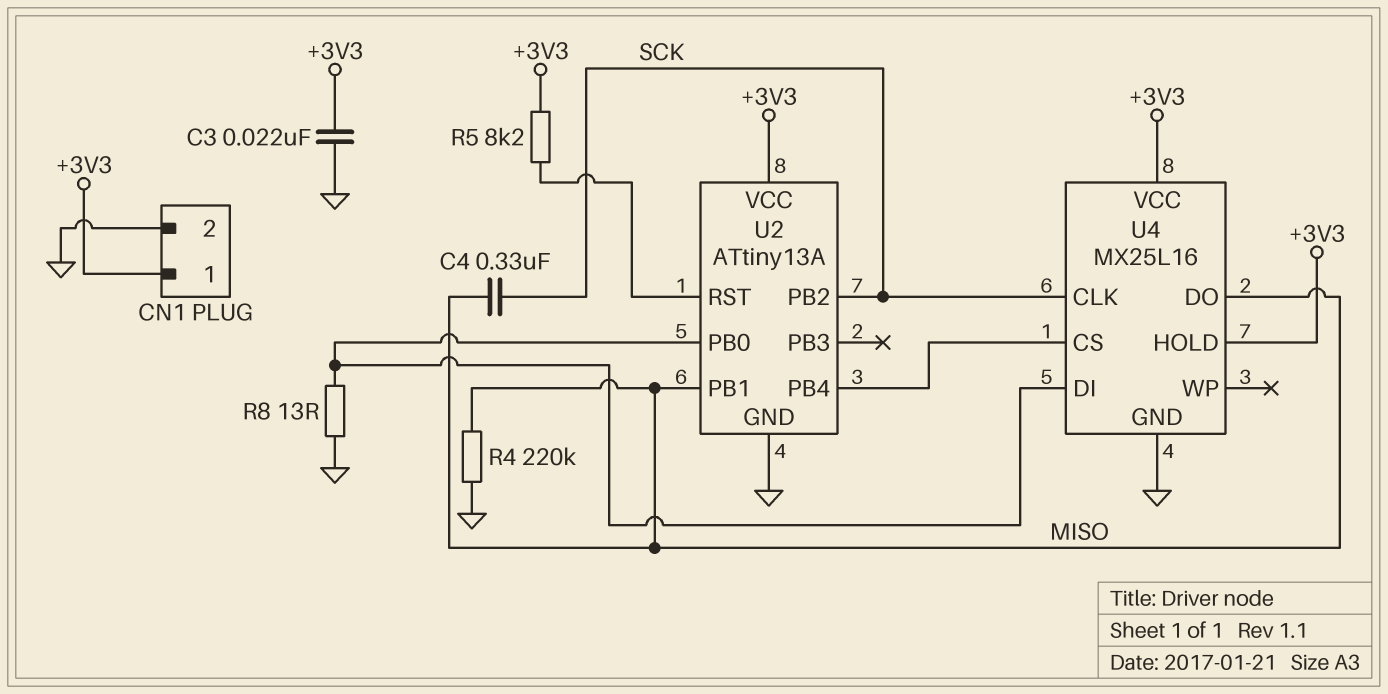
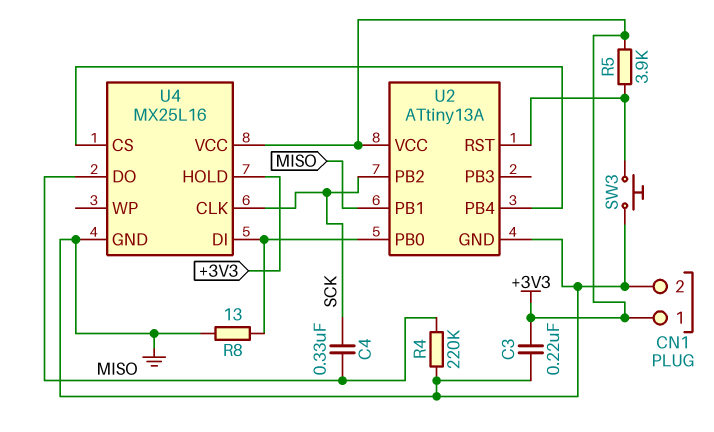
C3: 22nF (+3V3, GND) -> 220nF (+3V3, GND)
R5: 8.2k (+3V3, U2/RST) -> 3.9k (+3V3, U2/RST)
SW3: none -> button (GND, U2/RST)

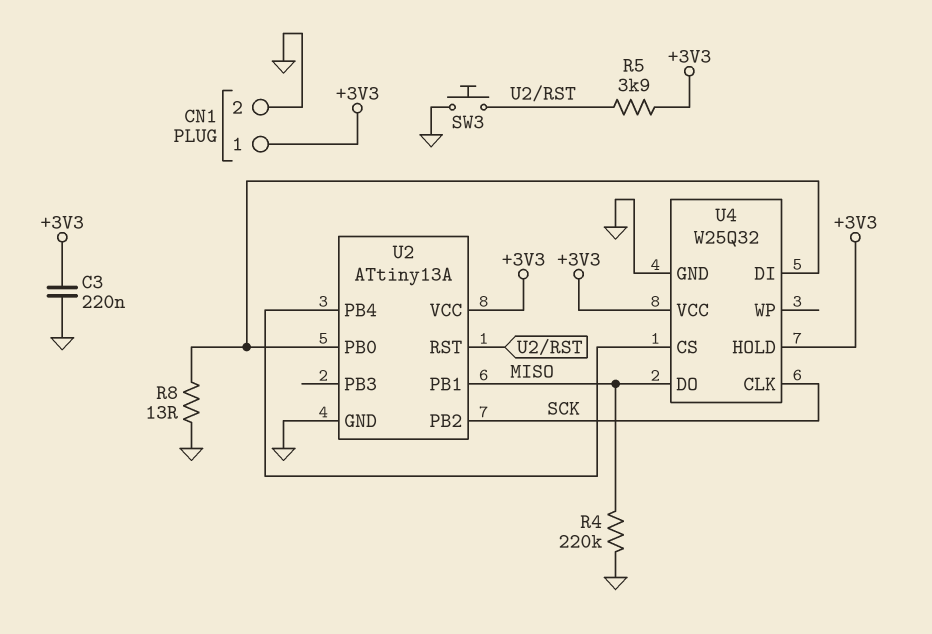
C4: 330nF (MISO, SCK) -> none
U4: MX25L16 -> W25Q32

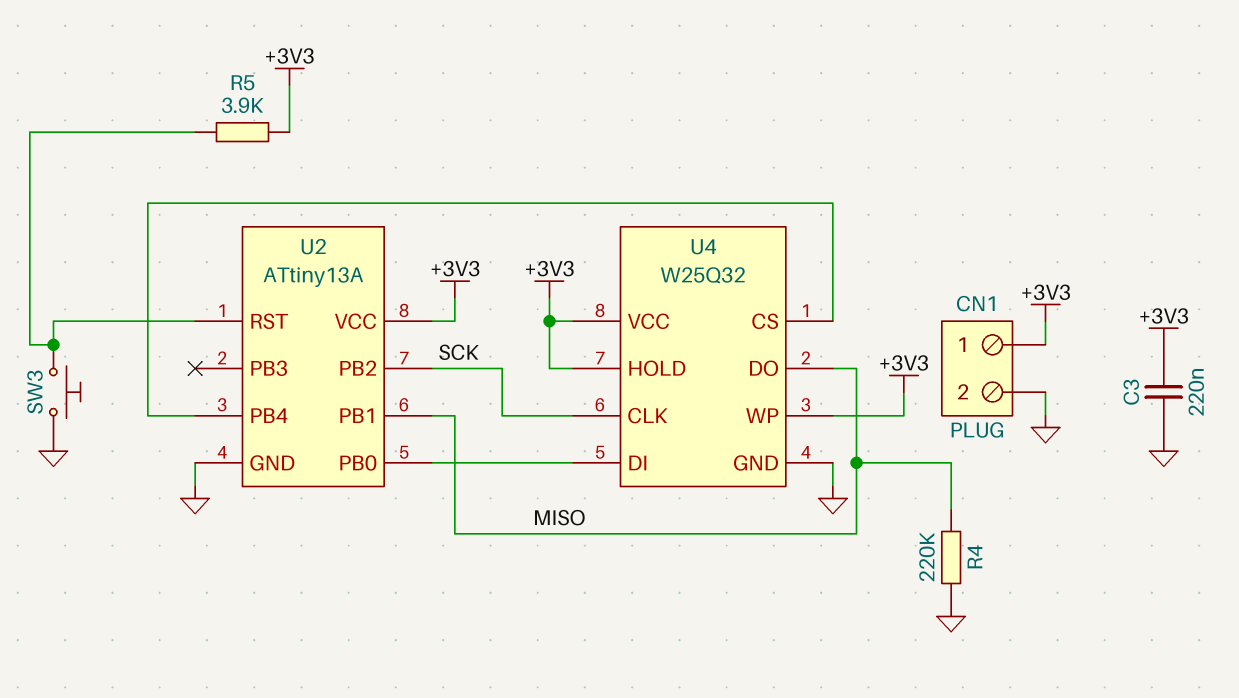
R8: 13 (GND, U2/PB0) -> none
U4 pin WP: none -> +3V3

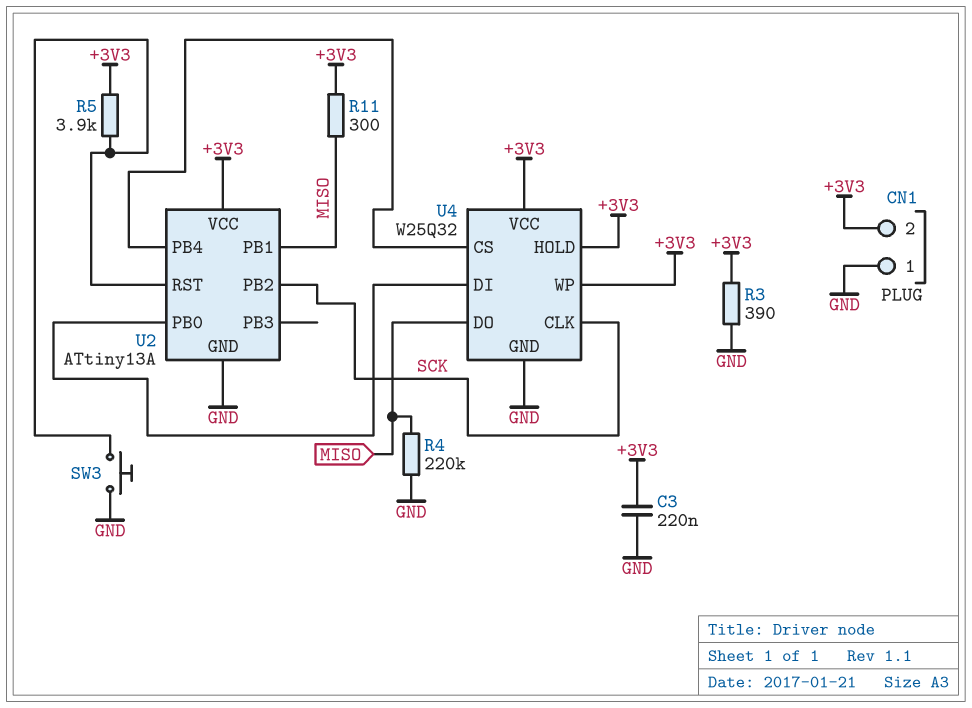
CN1 pin 1: +3V3 -> GND
CN1 pin 2: GND -> +3V3
R3: none -> 390 (+3V3, GND)
R11: none -> 300 (+3V3, MISO)

